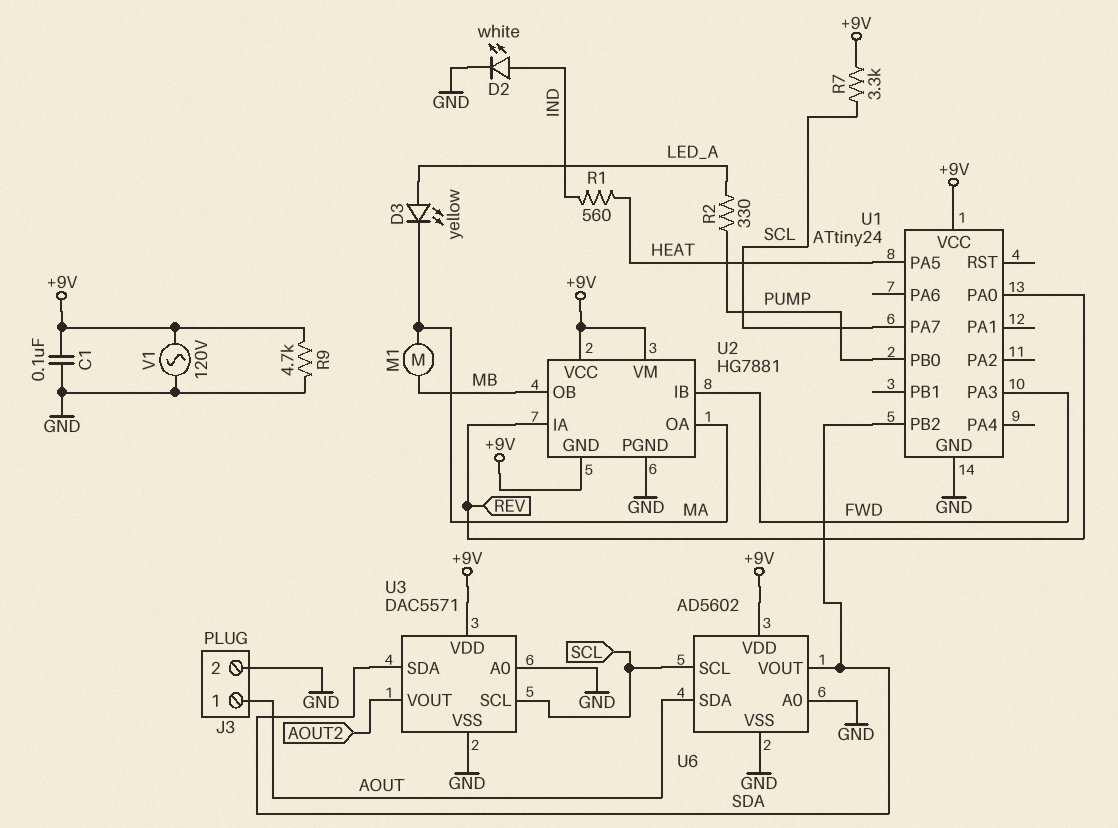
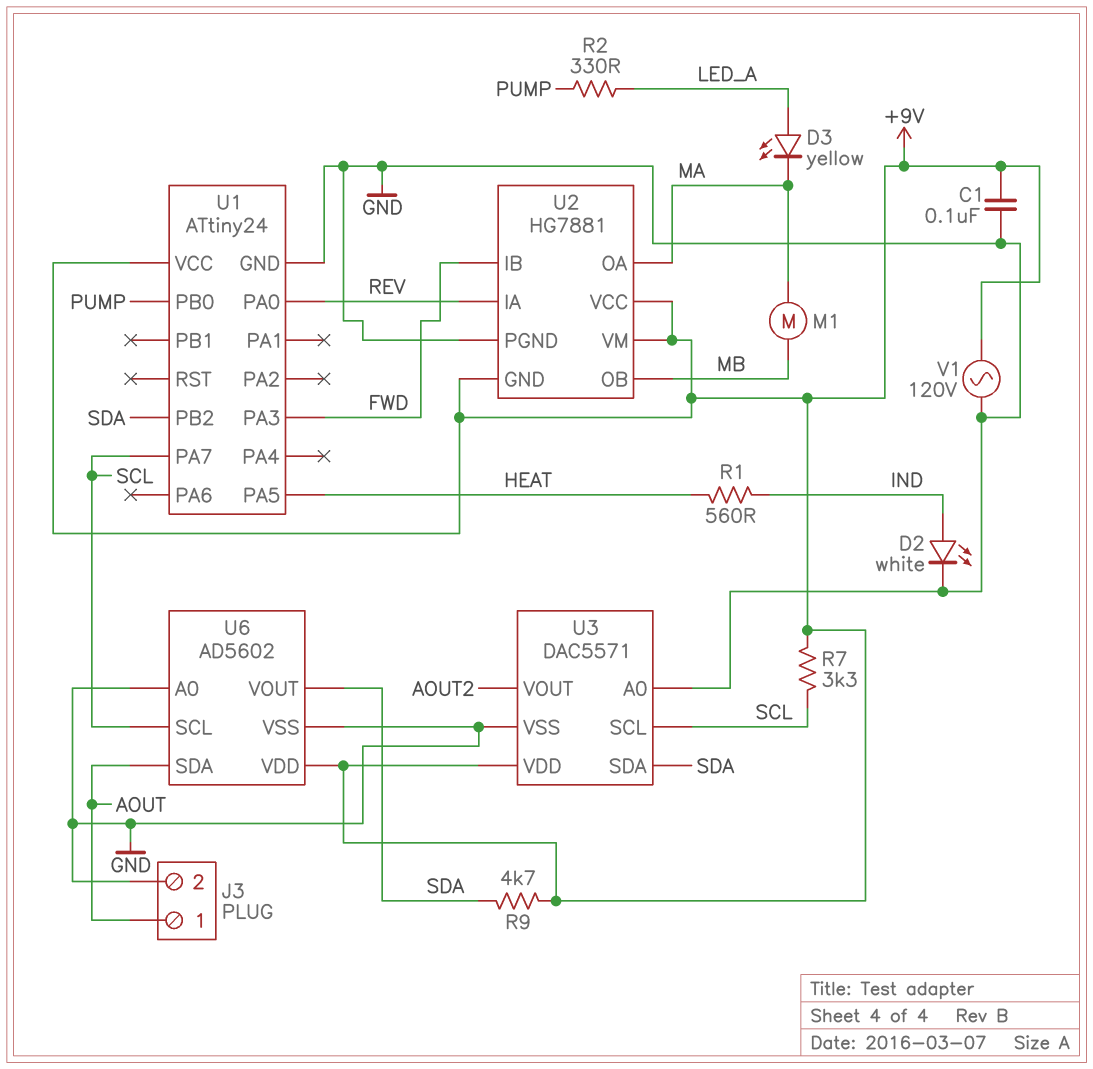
R9: 4.7k (+9V, GND) -> 4.7k (+9V, SDA)

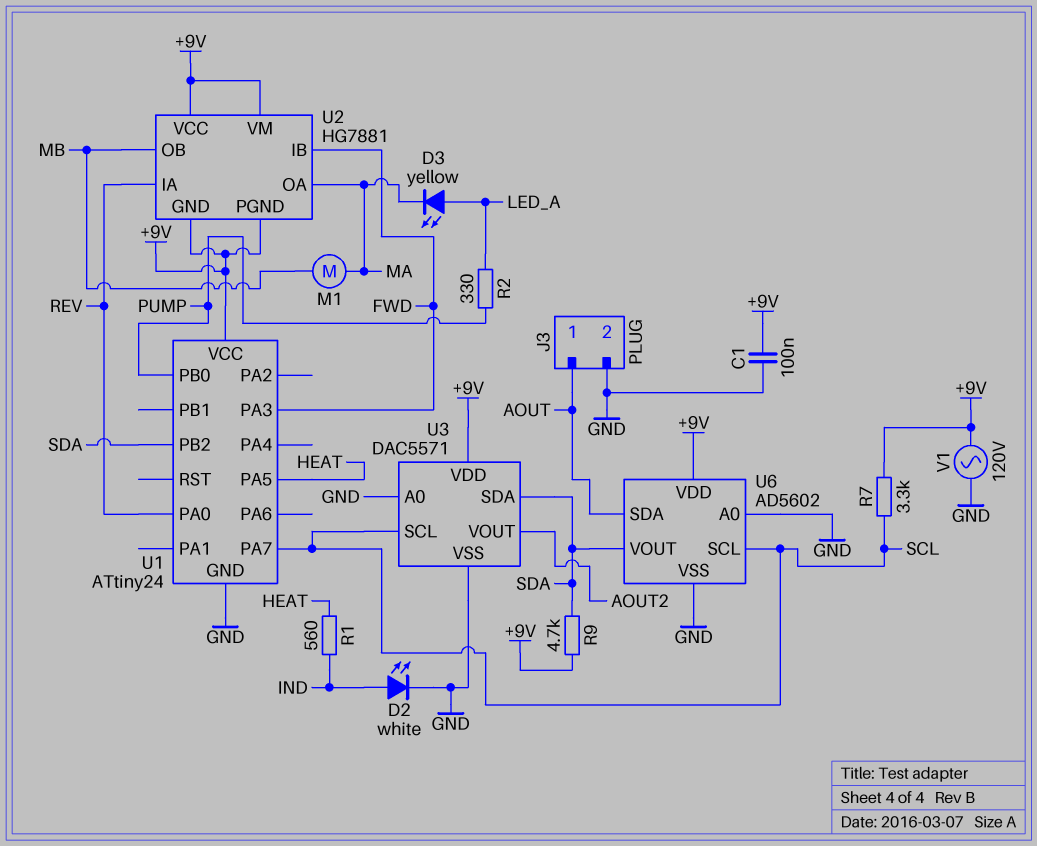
U2 pin PGND: GND -> +9V

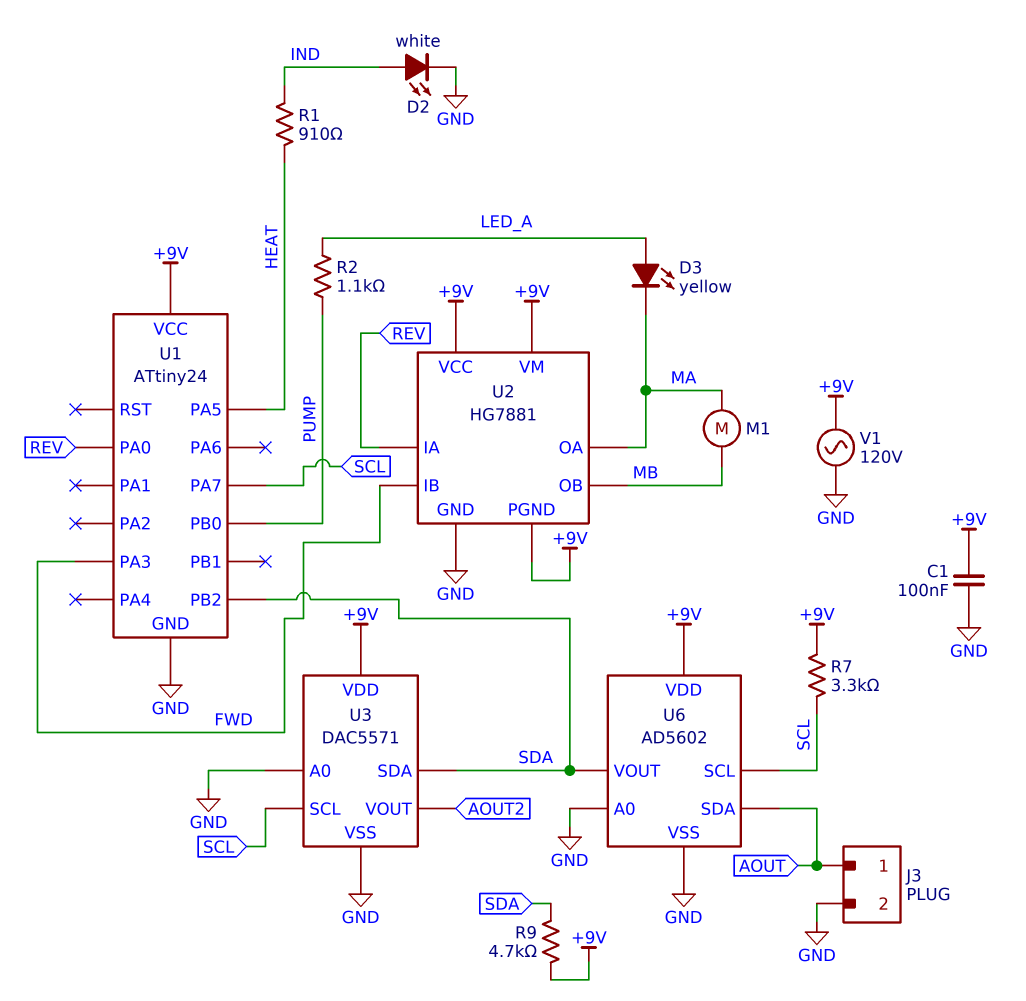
R1: 560 (HEAT, IND) -> 910 (HEAT, IND)
R2: 330 (LED_A, PUMP) -> 1.1k (LED_A, PUMP)
U2 pin GND: +9V -> GND

